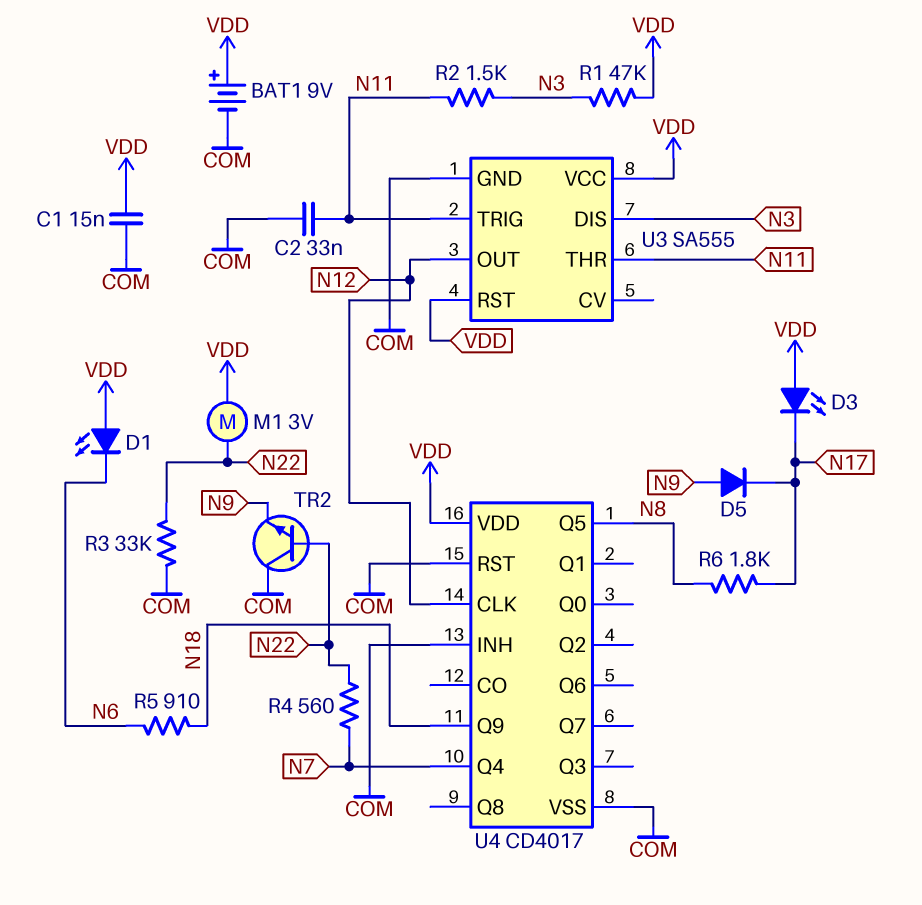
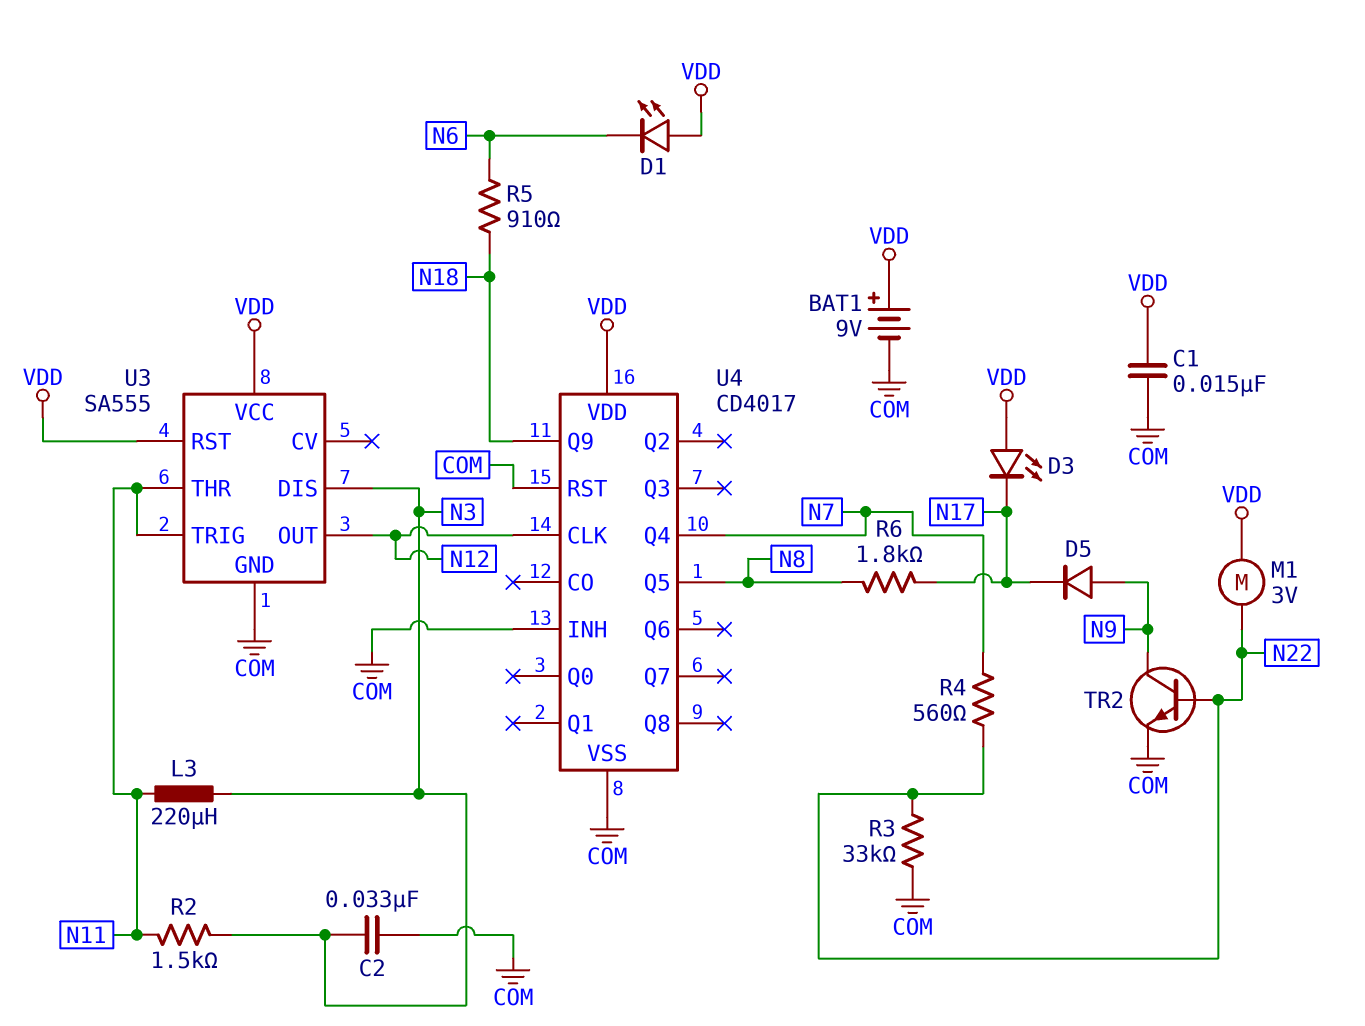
C2: 33nF (COM, N11) -> 33nF (COM, N3)
L3: none -> 220uH (N3, N11)
R1: 47k (N3, VDD) -> none
TR2: NPN (B N22, C COM, E N9) -> NPN (B N22, C N9, E COM)

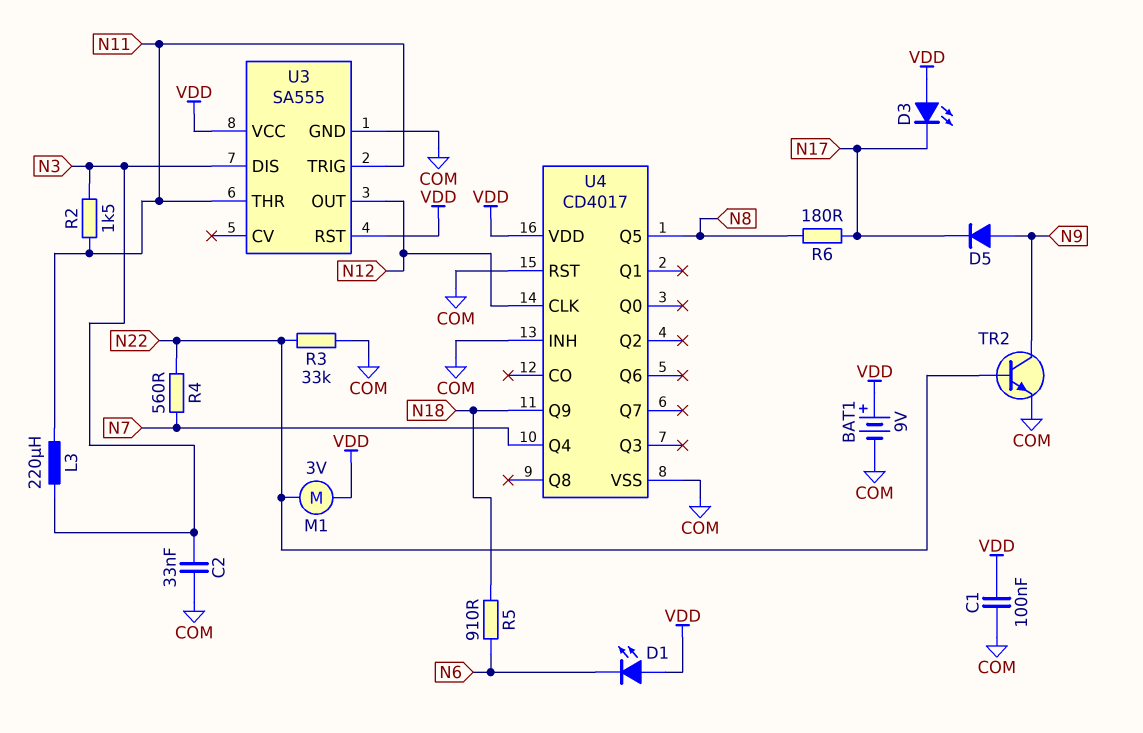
C1: 15nF (COM, VDD) -> 100nF (COM, VDD)
R6: 1.8k (N8, N17) -> 180 (N8, N17)

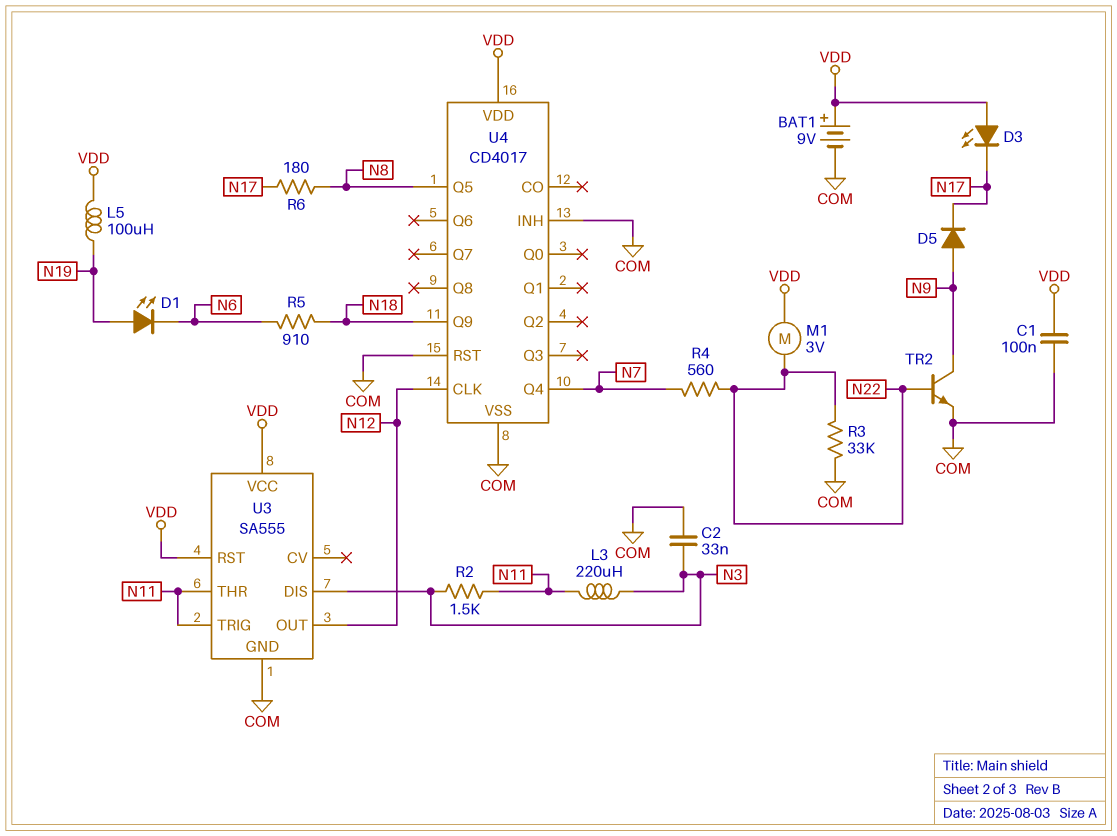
D1: LED (A VDD, K N6) -> LED (A N19, K N6)
L5: none -> 100uH (N19, VDD)

